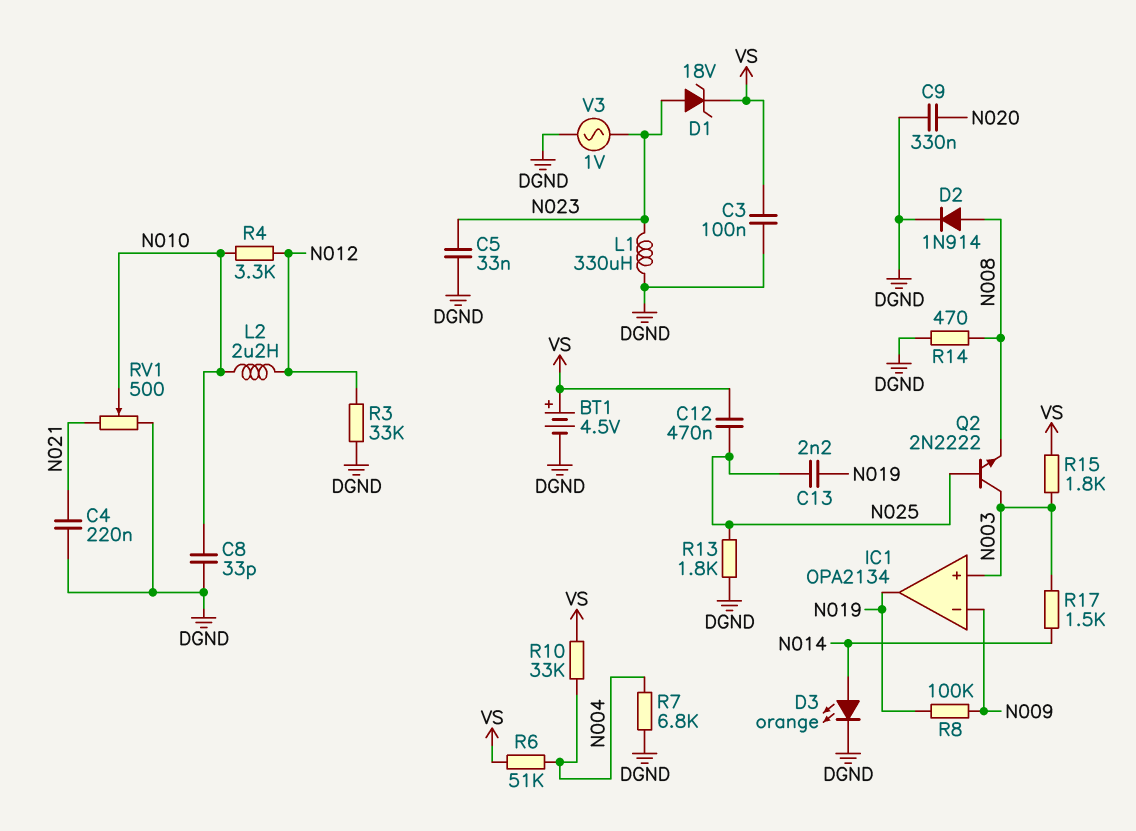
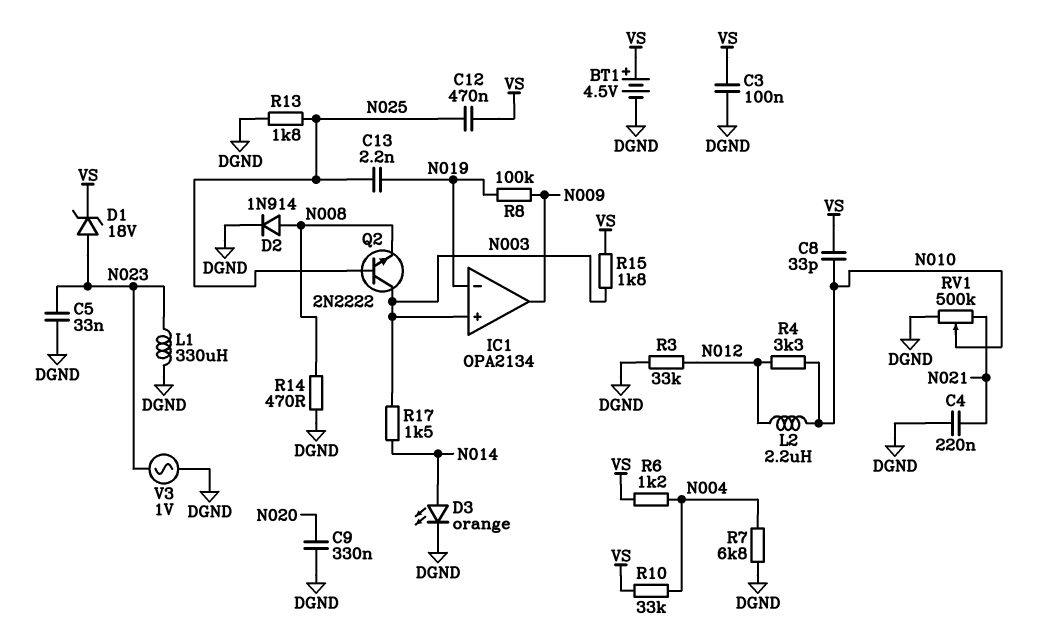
C8: 33pF (DGND, N010) -> 33pF (N010, VS)
IC1 pin in-: N009 -> N019
IC1 pin out: N019 -> N009
R6: 51k (N004, VS) -> 1.2k (N004, VS)
RV1: 500 (DGND, N021, wiper N010) -> 500k (DGND, N021, wiper N010)

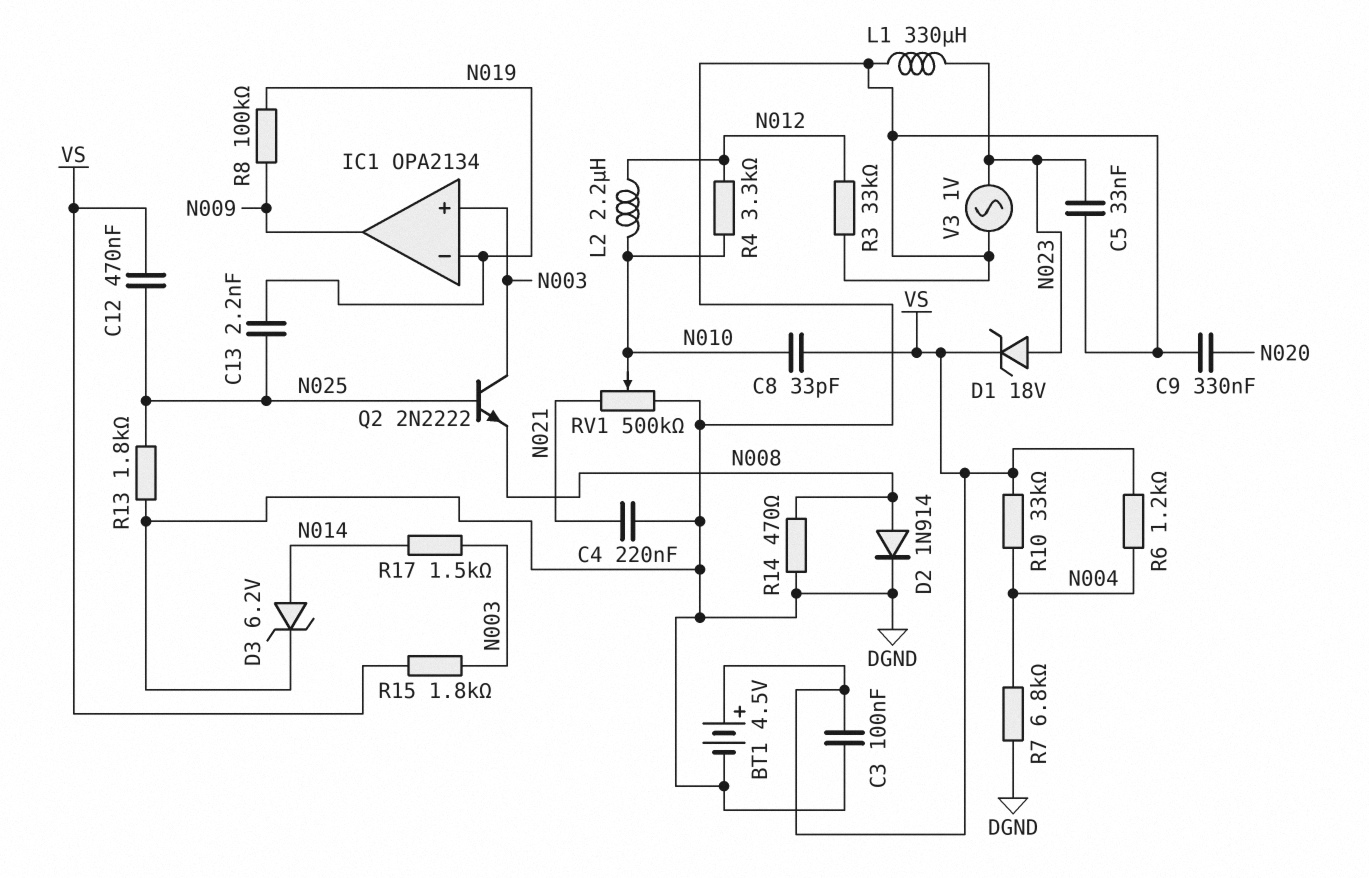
D3: LED orange (A N014, K DGND) -> zener 6.2V (A N014, K DGND)

